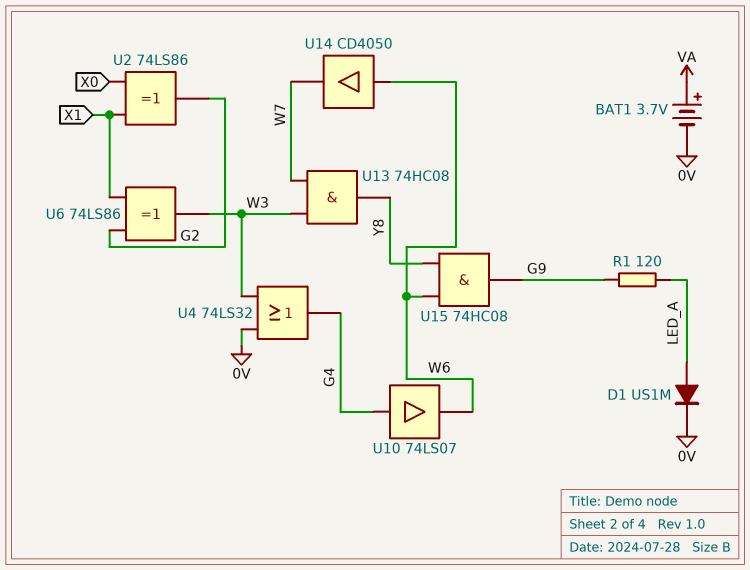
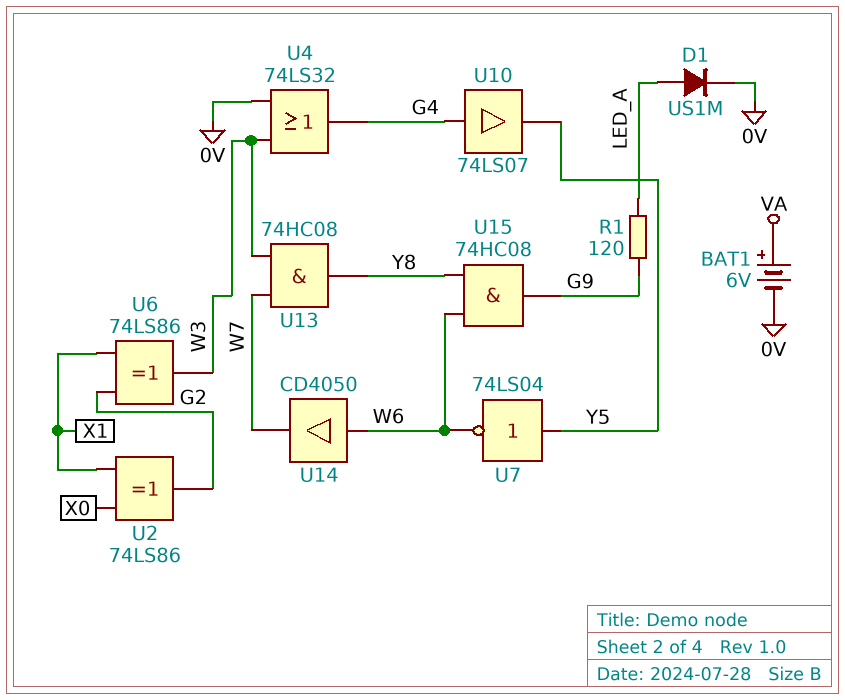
BAT1: 3.7V (plus VA, minus 0V) -> 6V (plus VA, minus 0V)
U7: none -> NOT 74LS04 (in Y5, out W6)
U10: buffer 74LS07 (in G4, out W6) -> buffer 74LS07 (in G4, out Y5)

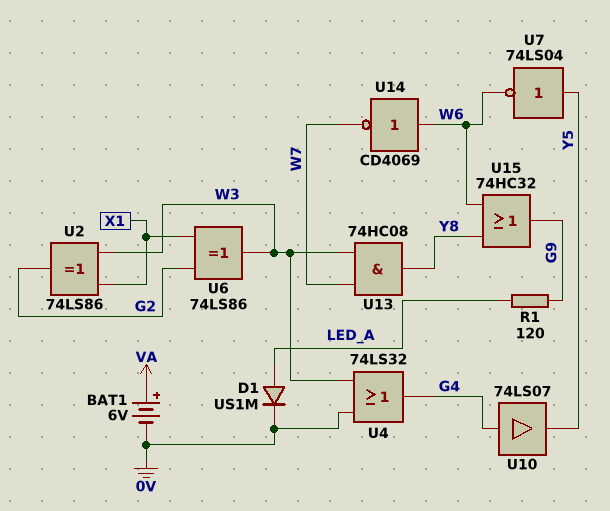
U2: XOR 74LS86 (in X0, in X1, out G2) -> XOR 74LS86 (in W3, in X1, out G2)
U14: buffer CD4050 (in W6, out W7) -> NOT CD4069 (in W6, out W7)
U15: AND 74HC08 (in W6, in Y8, out G9) -> OR 74HC32 (in W6, in Y8, out G9)

